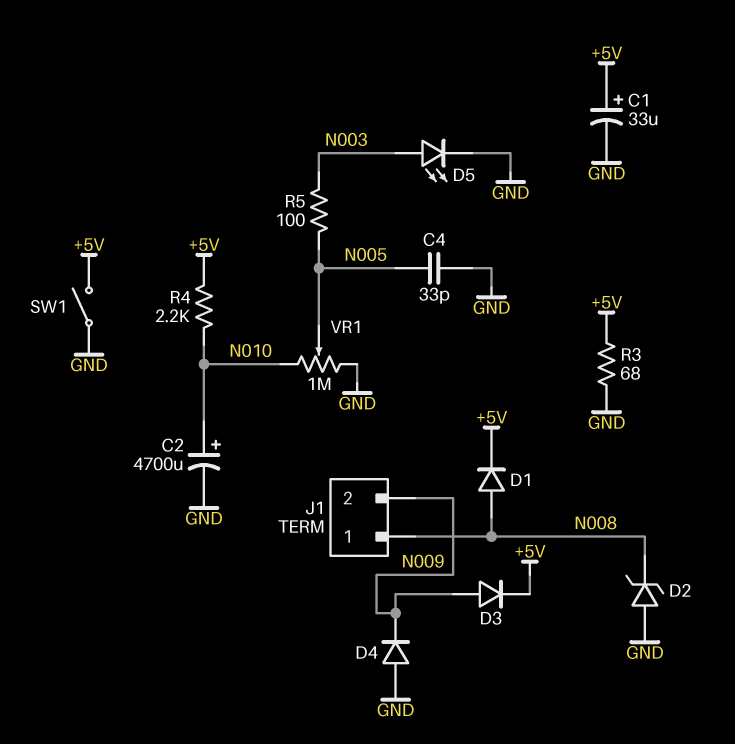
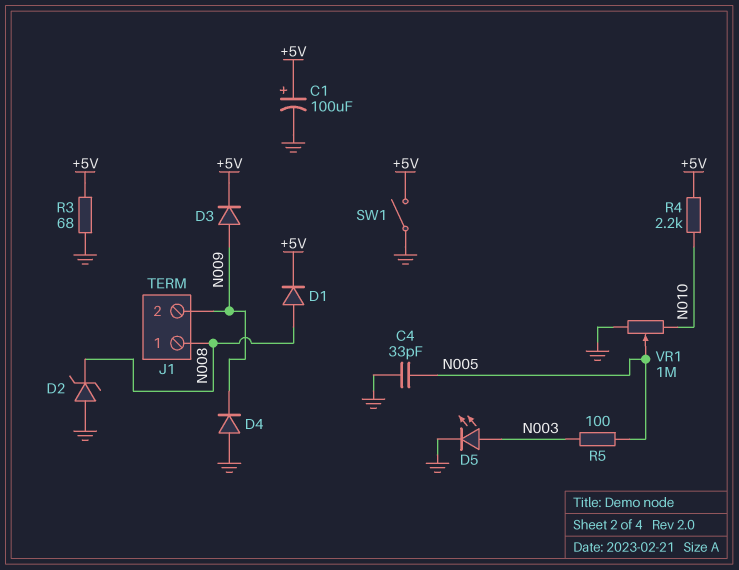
C1: 33uF (plus +5V, minus GND) -> 100uF (plus +5V, minus GND)
C2: 4700uF (plus N010, minus GND) -> none

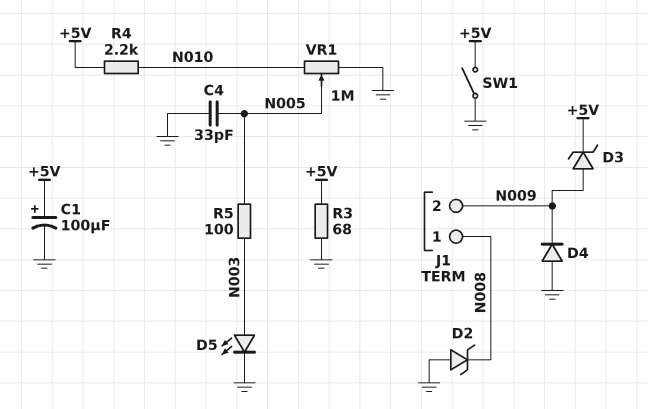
D1: diode (A N008, K +5V) -> none
D3: diode (A N009, K +5V) -> zener (A N009, K +5V)

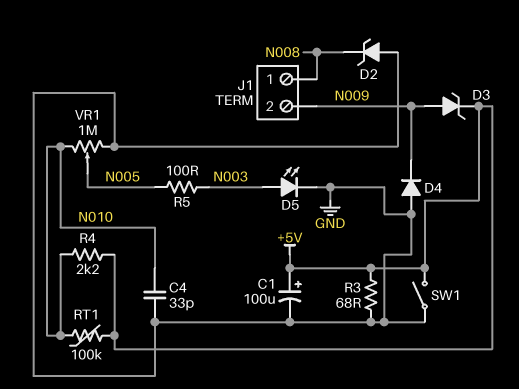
C4: 33pF (GND, N005) -> 33pF (GND, N010)
RT1: none -> 100k (+5V, N010)

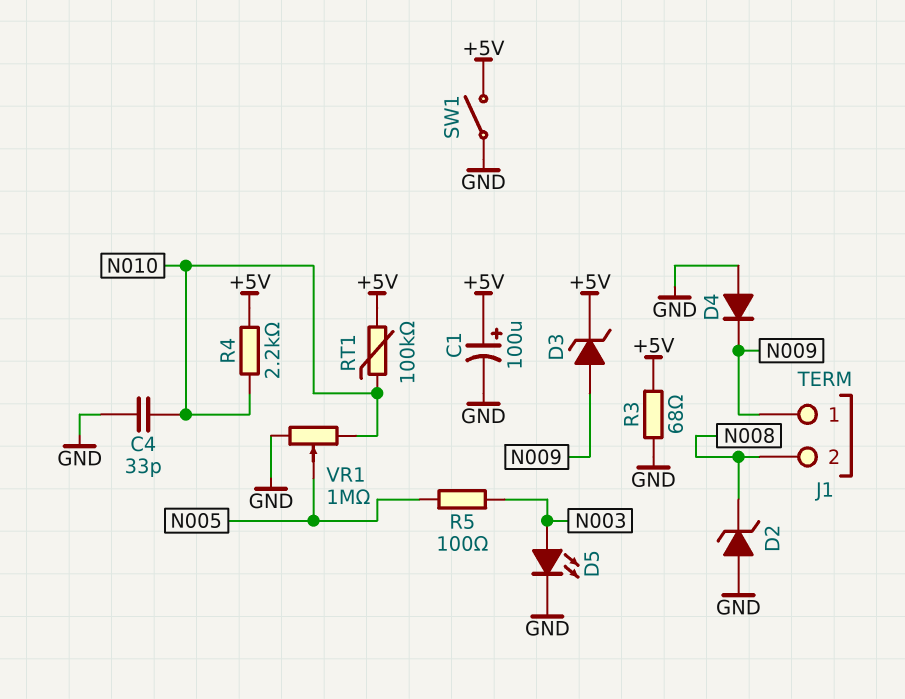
J1 pin 1: N008 -> N009
J1 pin 2: N009 -> N008

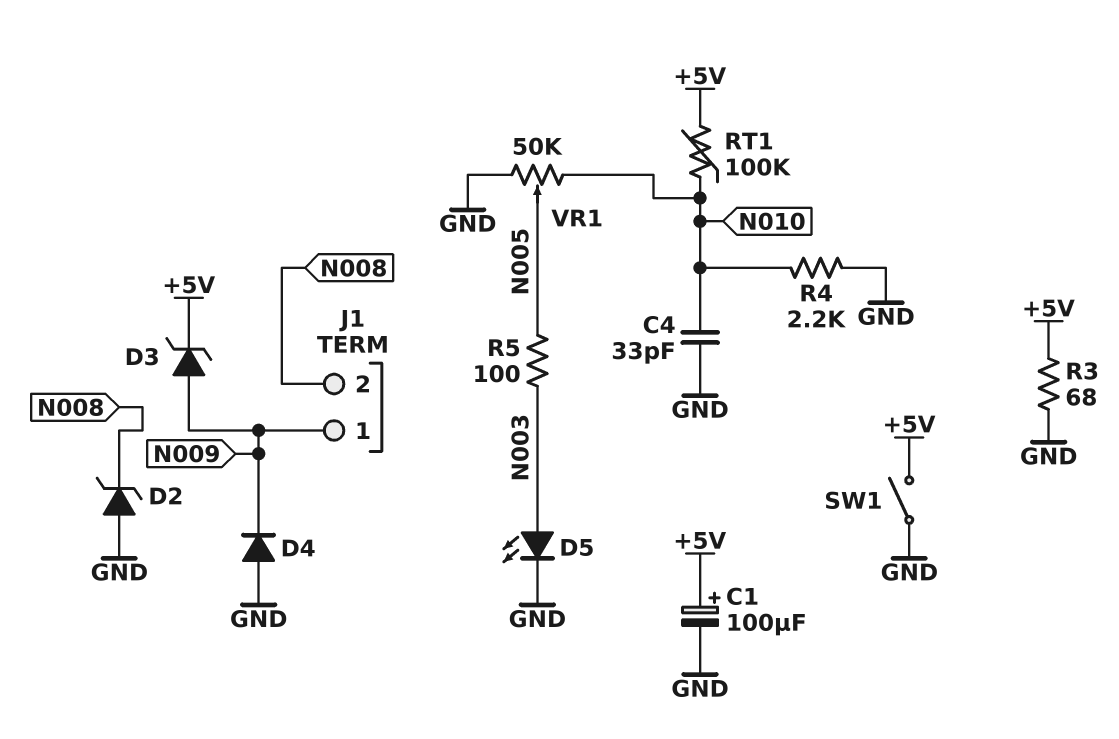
R4: 2.2k (+5V, N010) -> 2.2k (GND, N010)
VR1: 1M (GND, N010, wiper N005) -> 50k (GND, N010, wiper N005)

